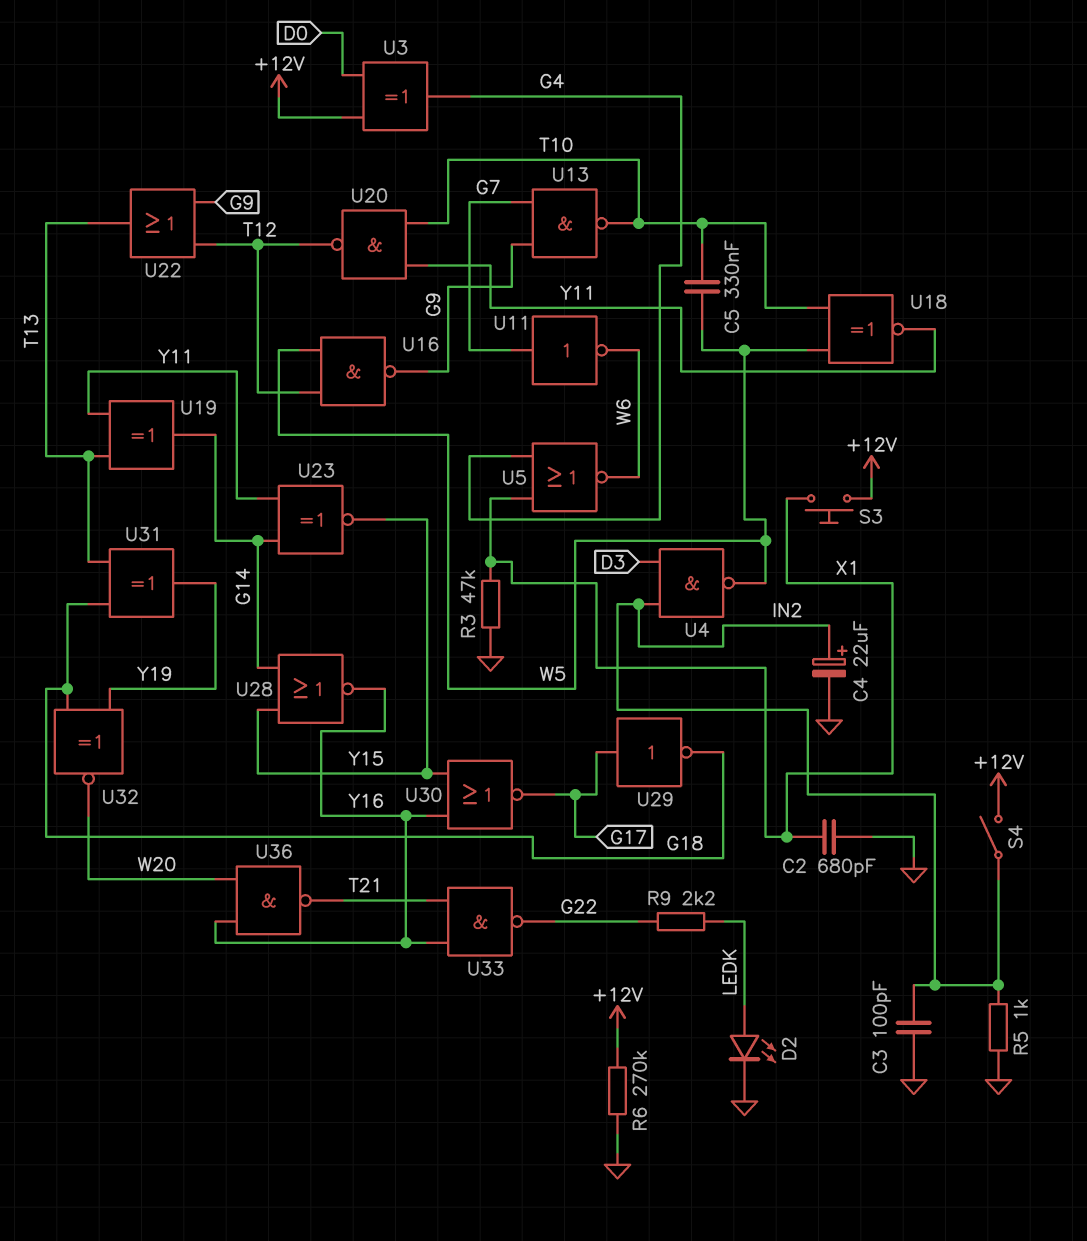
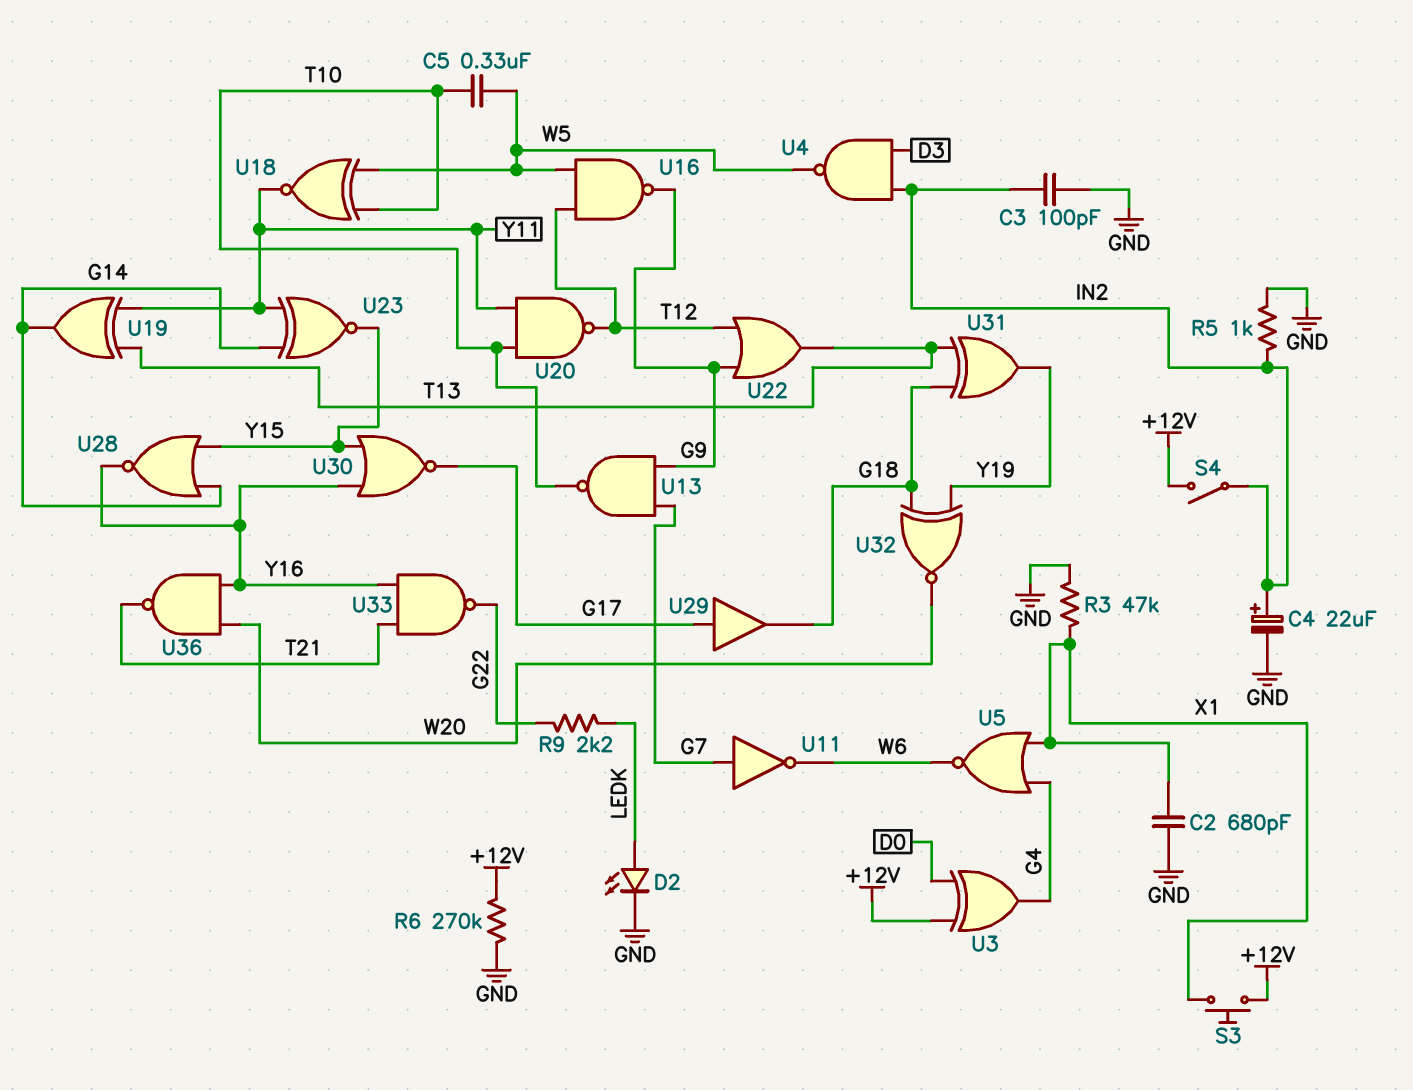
U29: NOT (in G17, out G18) -> buffer (in G17, out G18)

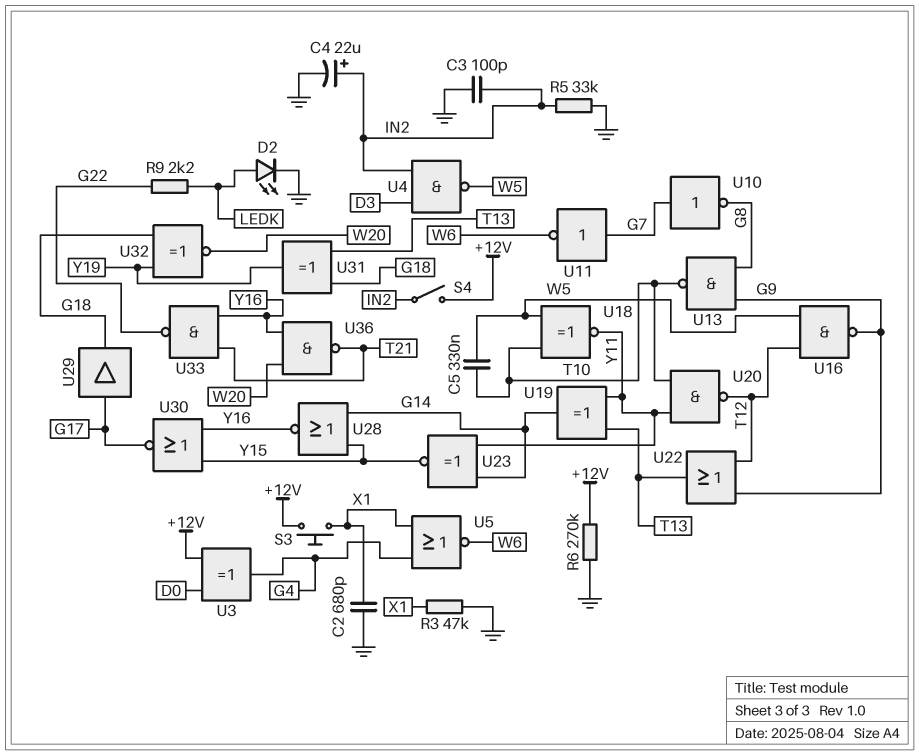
R5: 1k (GND, IN2) -> 33k (GND, IN2)
U10: none -> NOT (in G7, out G8)
U13: NAND (in G7, in G9, out T10) -> NAND (in G8, in G9, out T10)

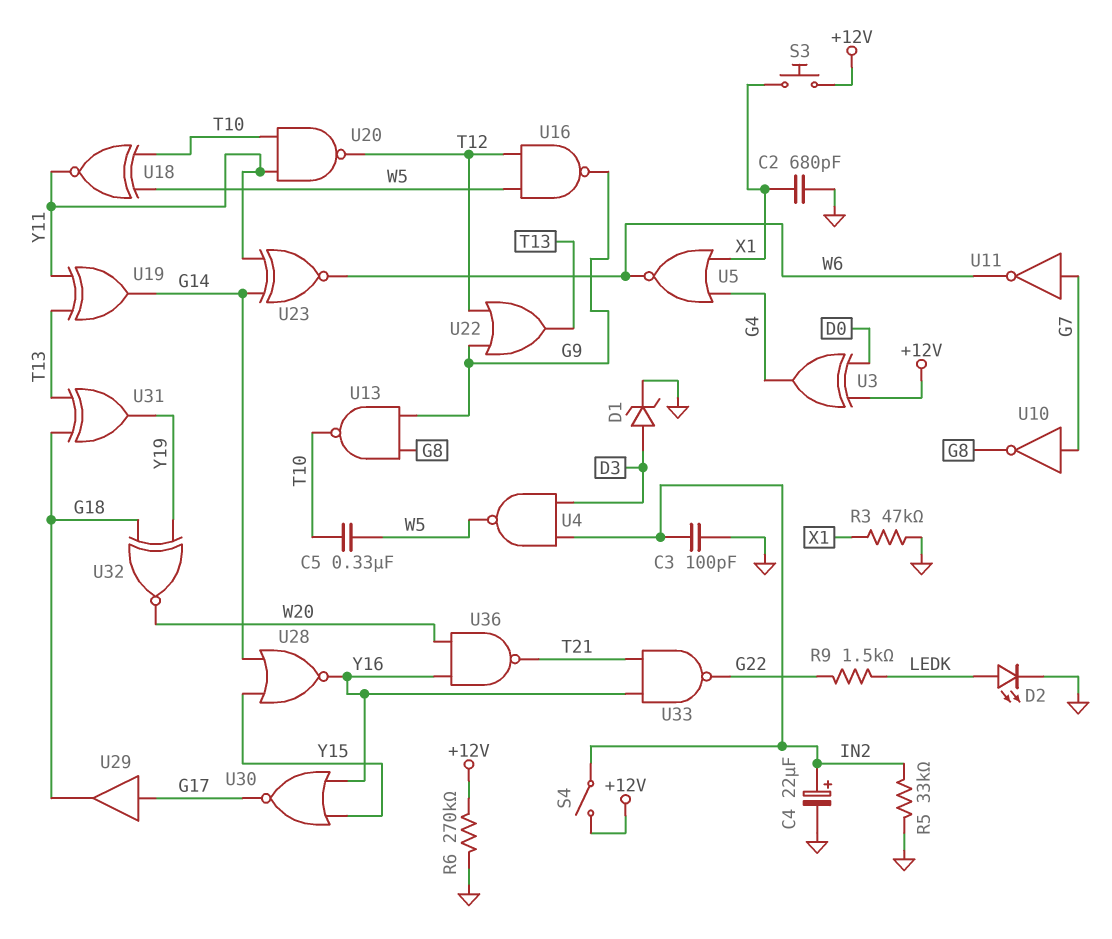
D1: none -> zener (A D3, K GND)
R9: 2.2k (G22, LEDK) -> 1.5k (G22, LEDK)
U23: XNOR (in G14, in Y11, out Y15) -> XNOR (in G14, in Y11, out W6)

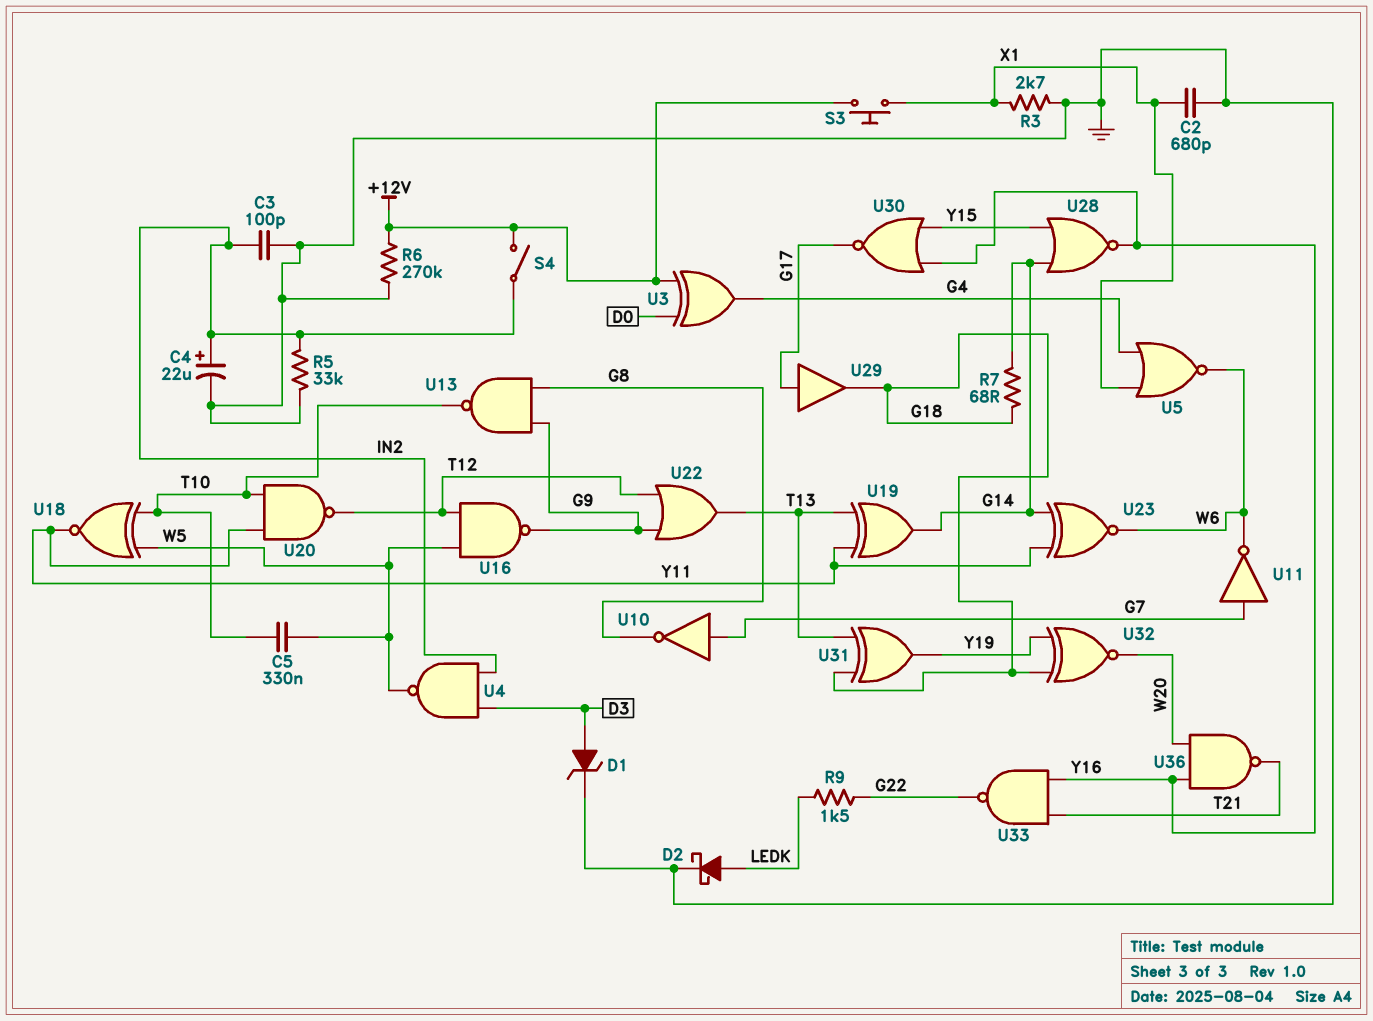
D2: LED (A LEDK, K GND) -> schottky (A LEDK, K GND)
R3: 47k (GND, X1) -> 2.7k (GND, X1)
R7: none -> 68 (G14, G18)

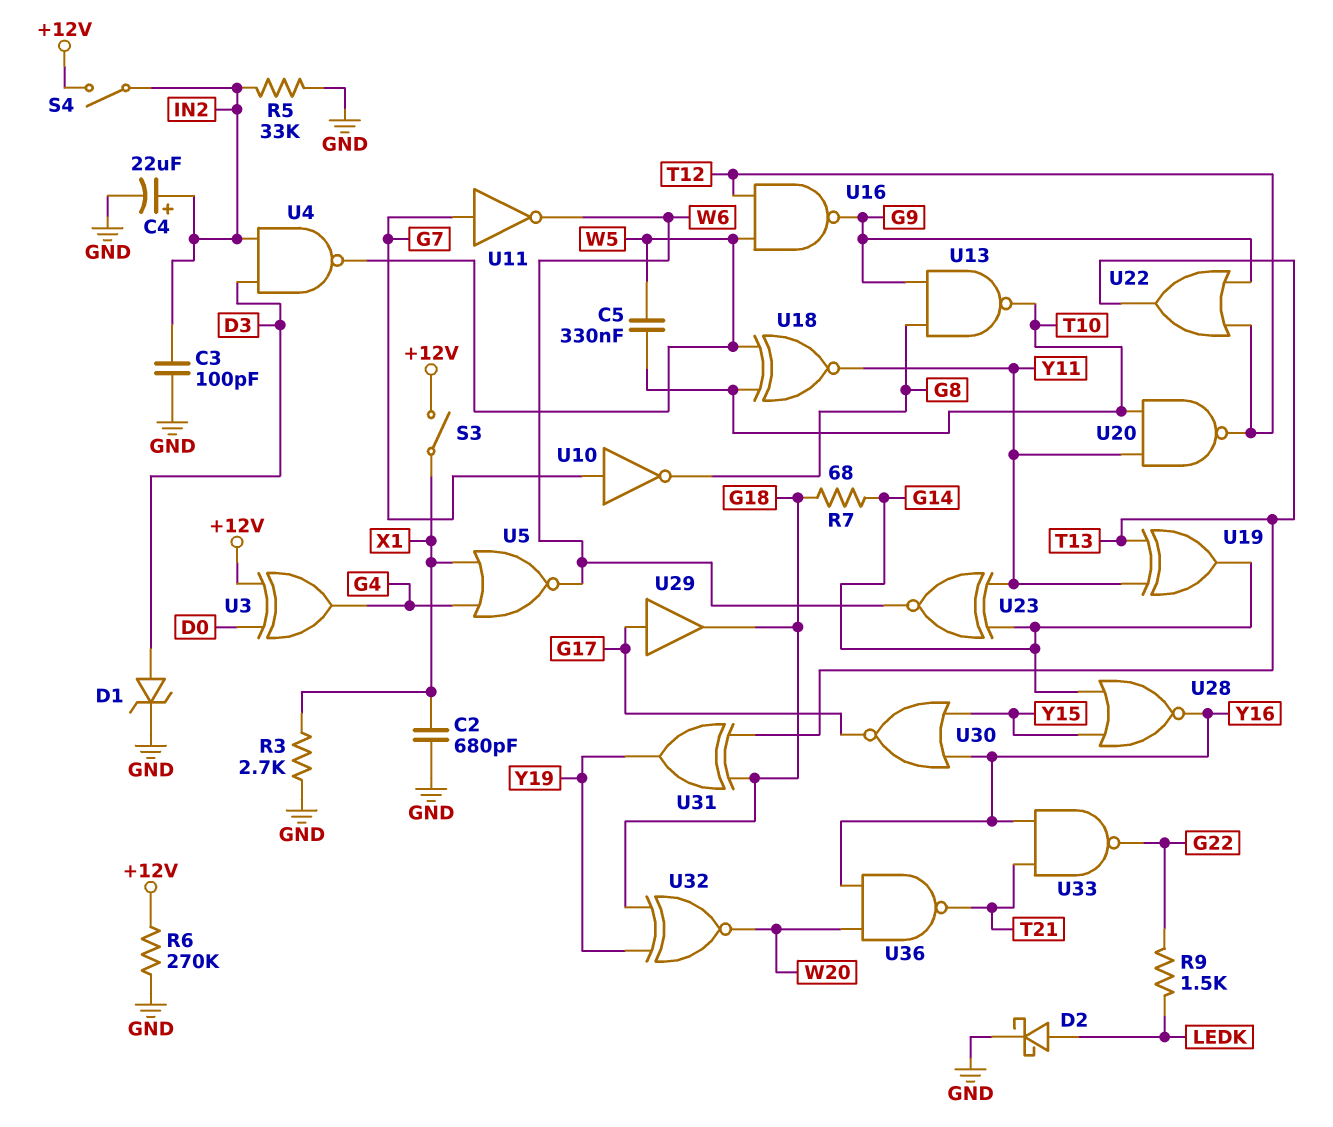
S3: button (+12V, X1) -> switch (+12V, X1)

